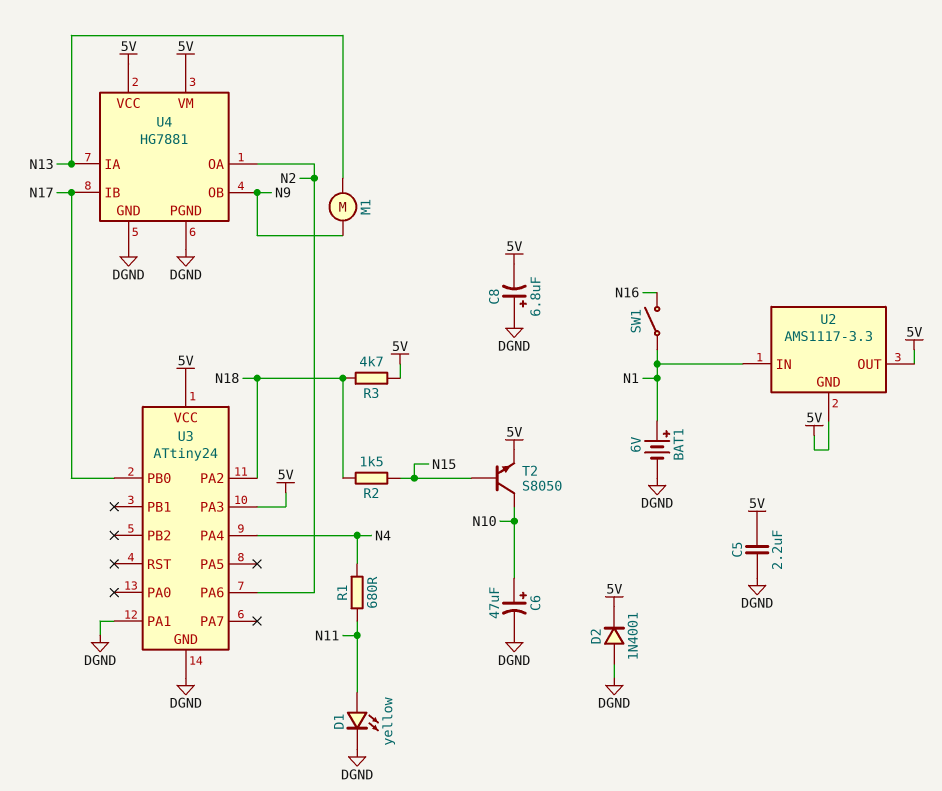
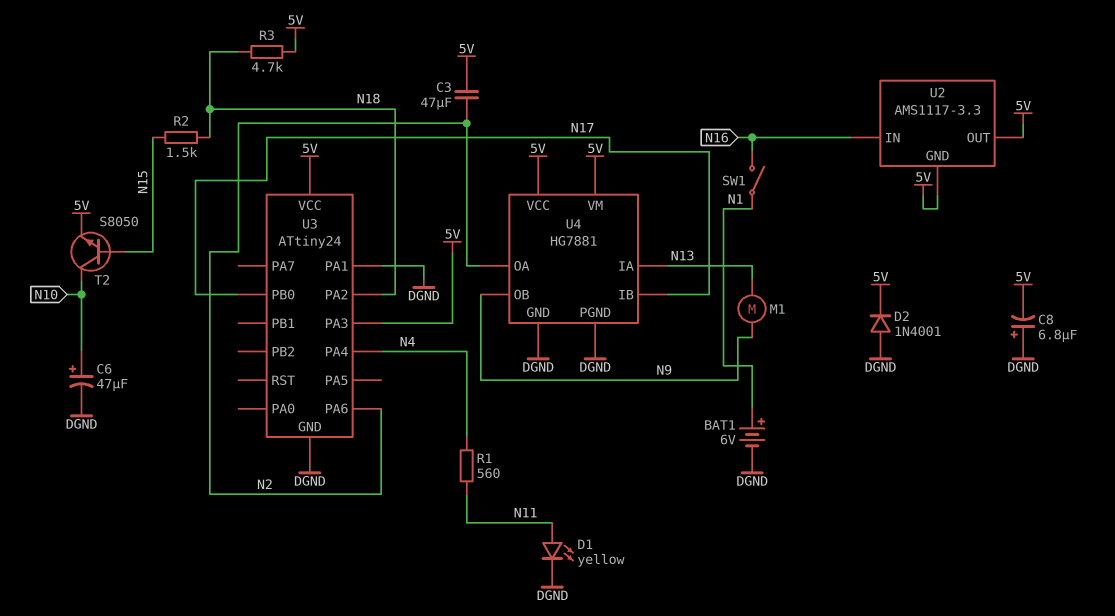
C3: none -> 47uF (5V, N2)
C5: 2.2uF (5V, DGND) -> none
R1: 680 (N4, N11) -> 560 (N4, N11)
U2 pin IN: N1 -> N16

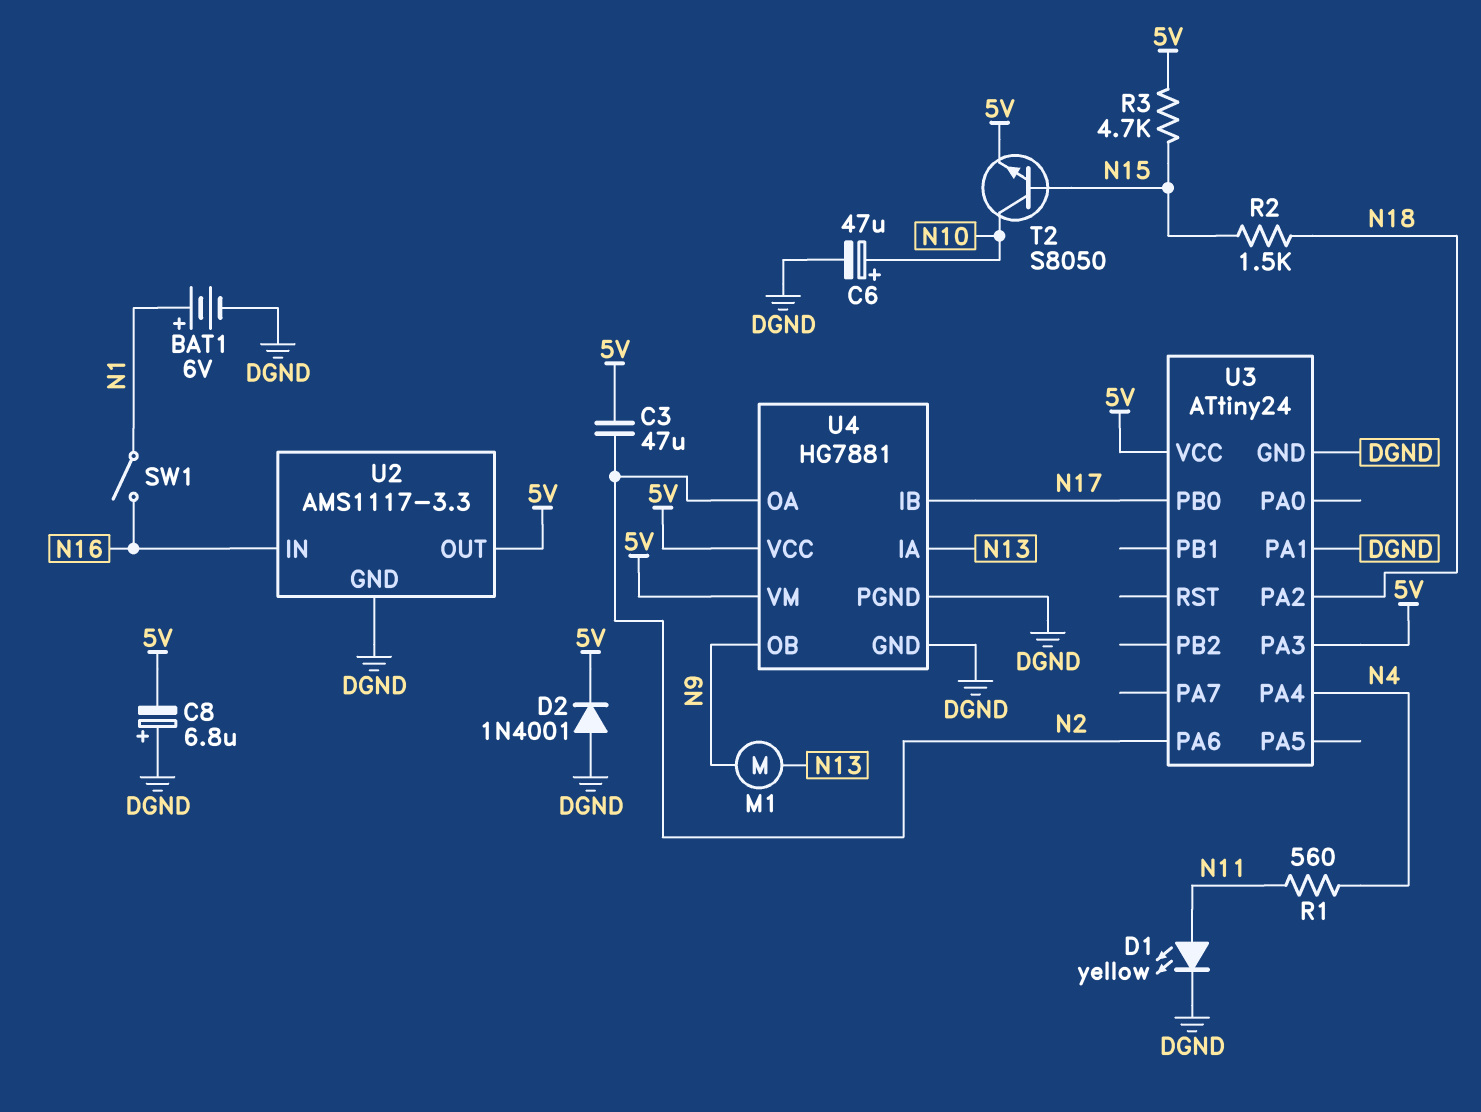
R3: 4.7k (5V, N18) -> 4.7k (5V, N15)
U2 pin GND: 5V -> DGND

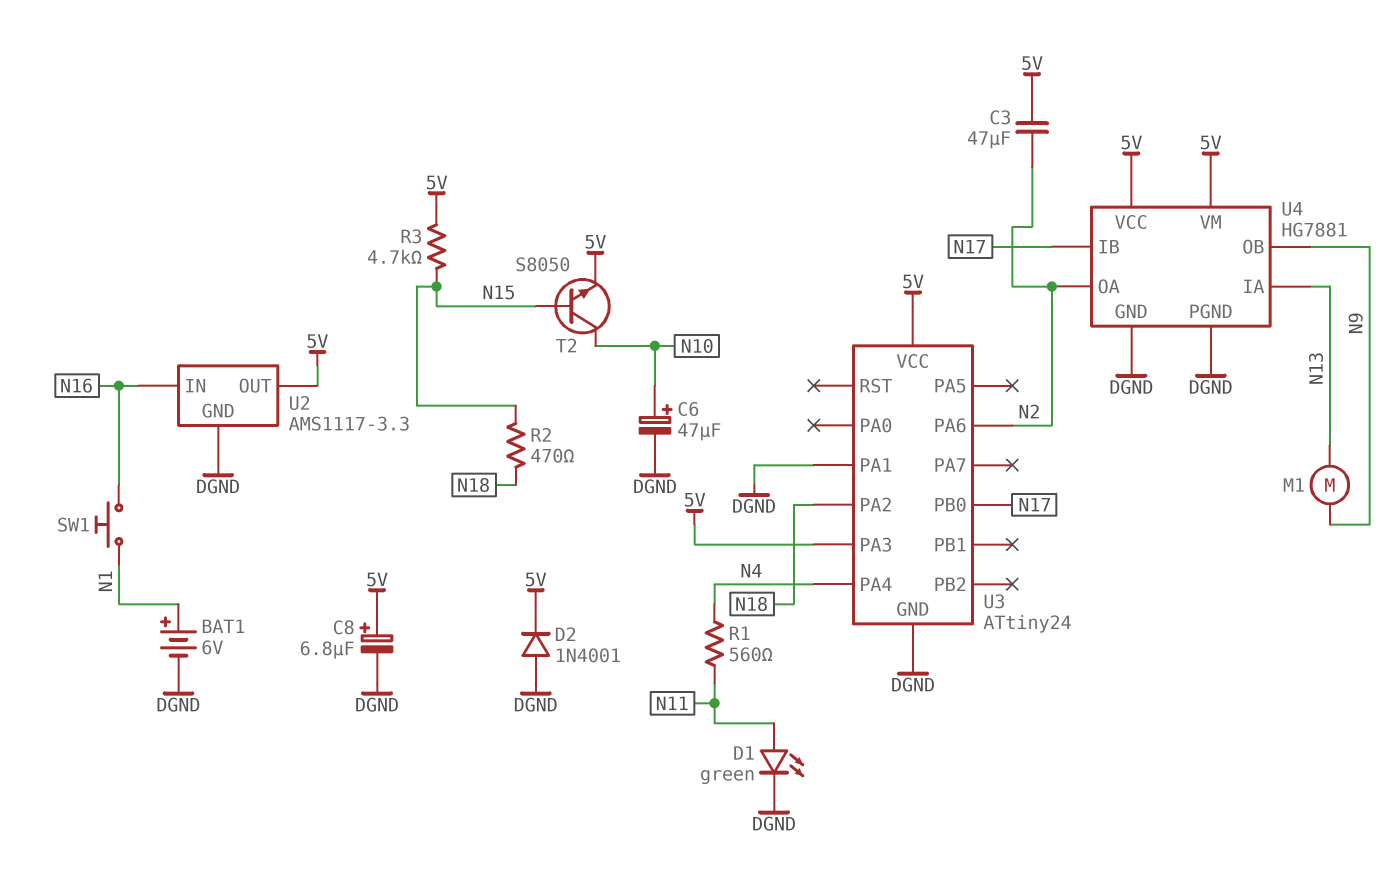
C8: 6.8uF (plus DGND, minus 5V) -> 6.8uF (plus 5V, minus DGND)
D1: LED yellow (A N11, K DGND) -> LED green (A N11, K DGND)
R2: 1.5k (N15, N18) -> 470 (N15, N18)
SW1: switch (N1, N16) -> button (N1, N16)

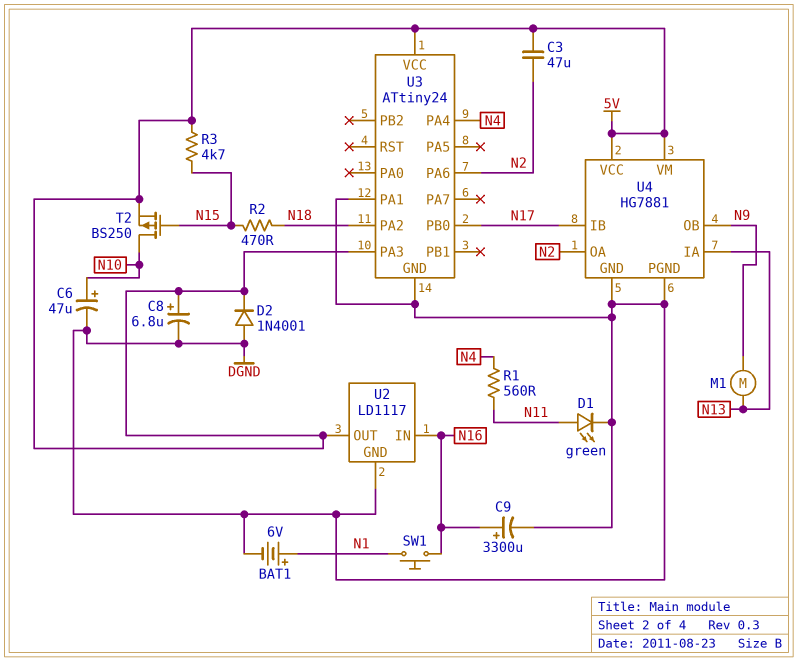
C9: none -> 3300uF (plus N16, minus DGND)
T2: NPN S8050 (B N15, C N10, E 5V) -> PMOS BS250 (G N15, D N10, S 5V)
U2: AMS1117-3.3 -> LD1117

